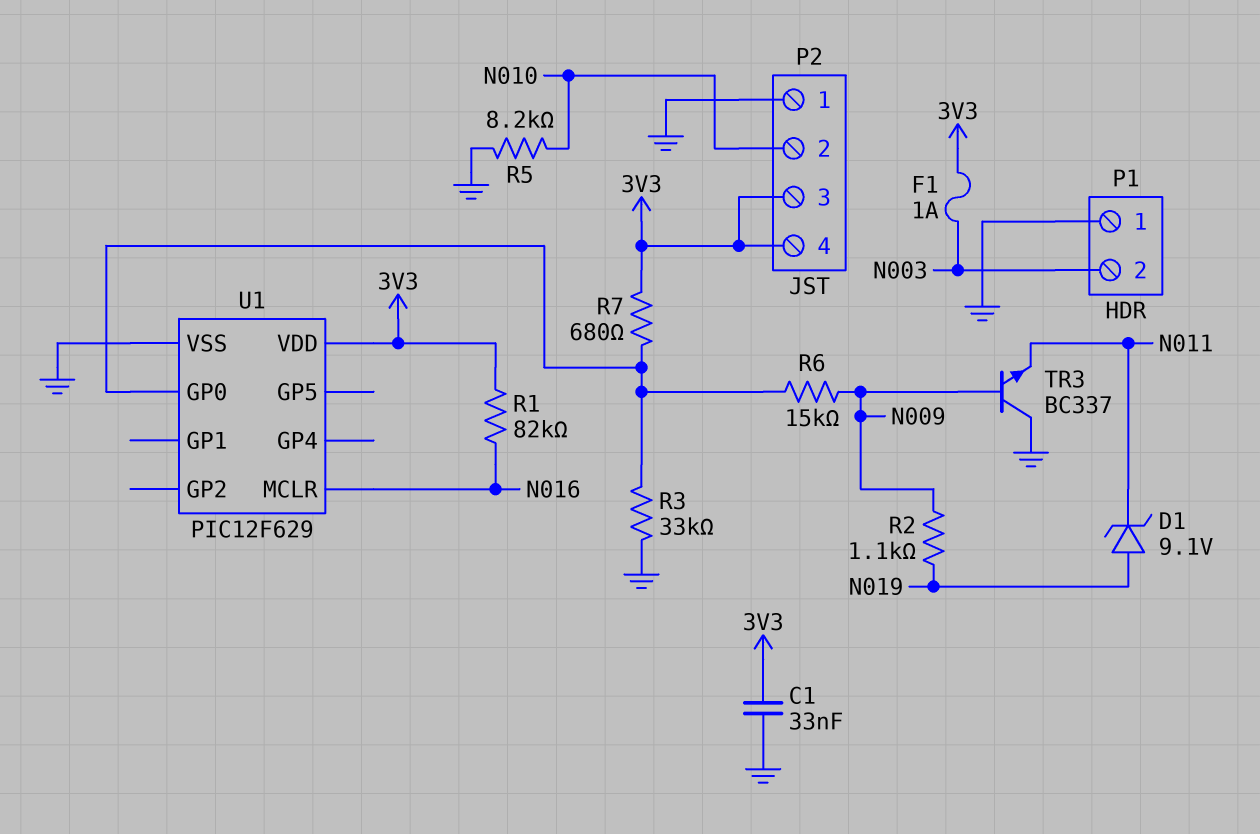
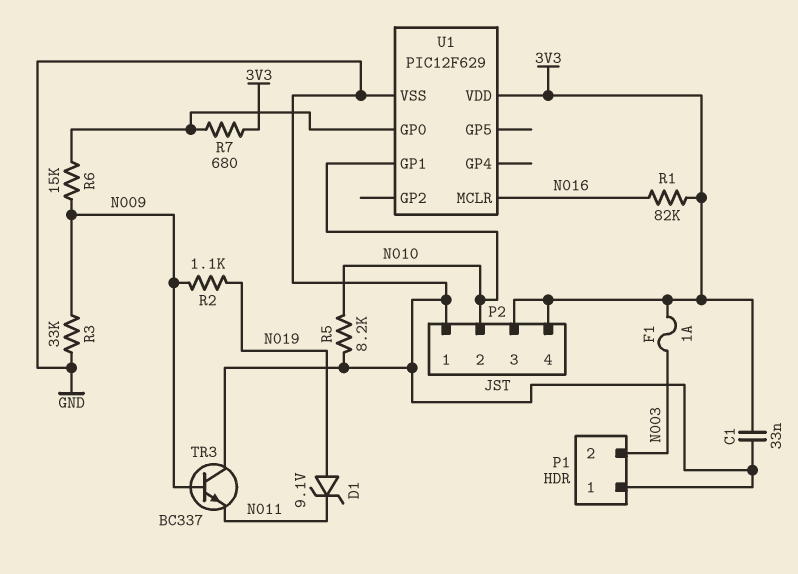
R3: 33k (GND, U1/GP0) -> 33k (GND, N009)
U1 pin GP1: none -> N010

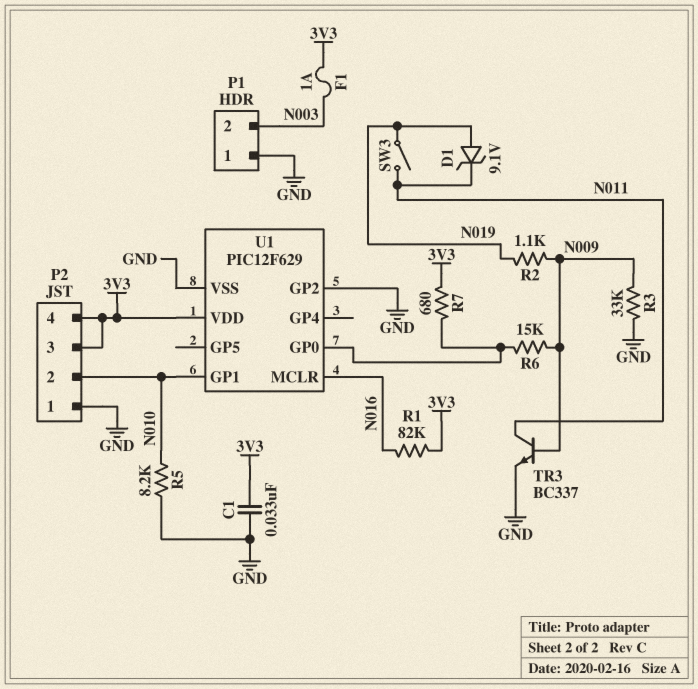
SW3: none -> switch (N011, N019)
TR3: NPN BC337 (B N009, C GND, E N011) -> NPN BC337 (B N009, C N011, E GND)
U1 pin GP2: none -> GND

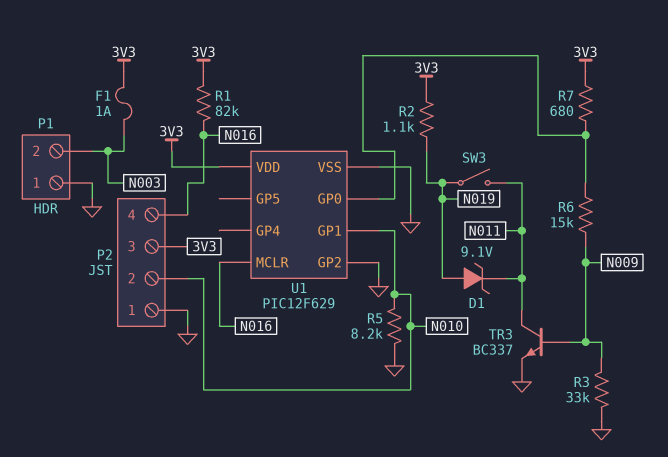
C1: 33nF (3V3, GND) -> none
P2 pin 4: 3V3 -> N016
R2: 1.1k (N009, N019) -> 1.1k (3V3, N019)

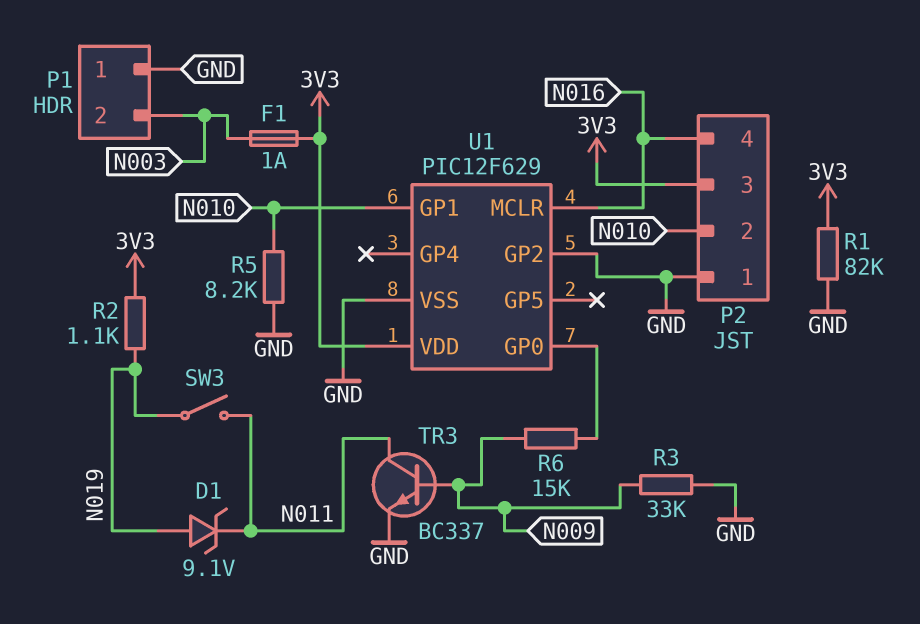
R1: 82k (3V3, N016) -> 82k (3V3, GND)
R7: 680 (3V3, U1/GP0) -> none

